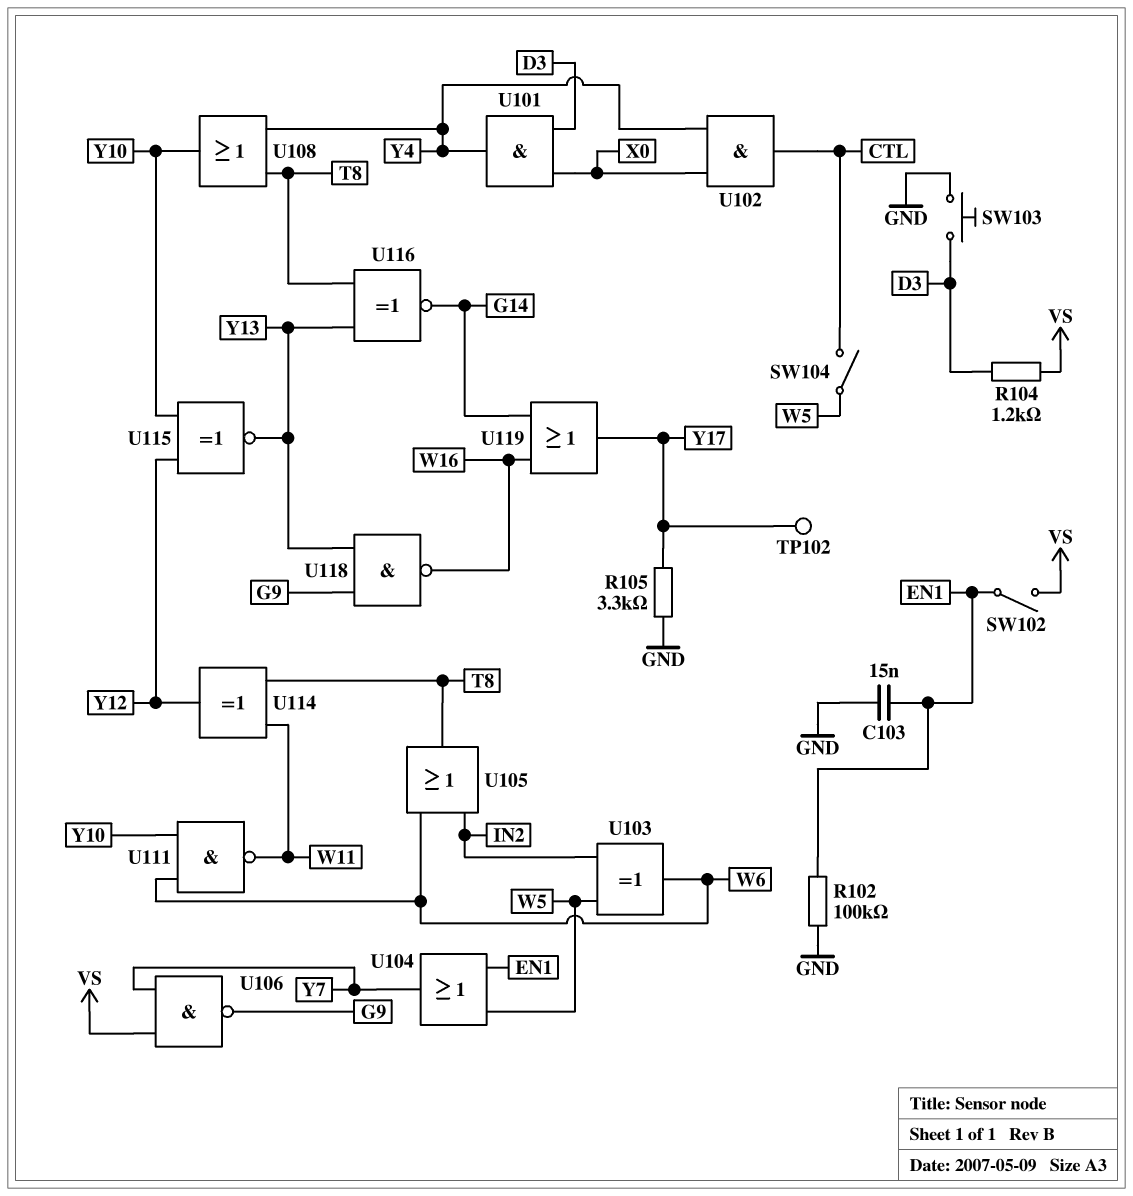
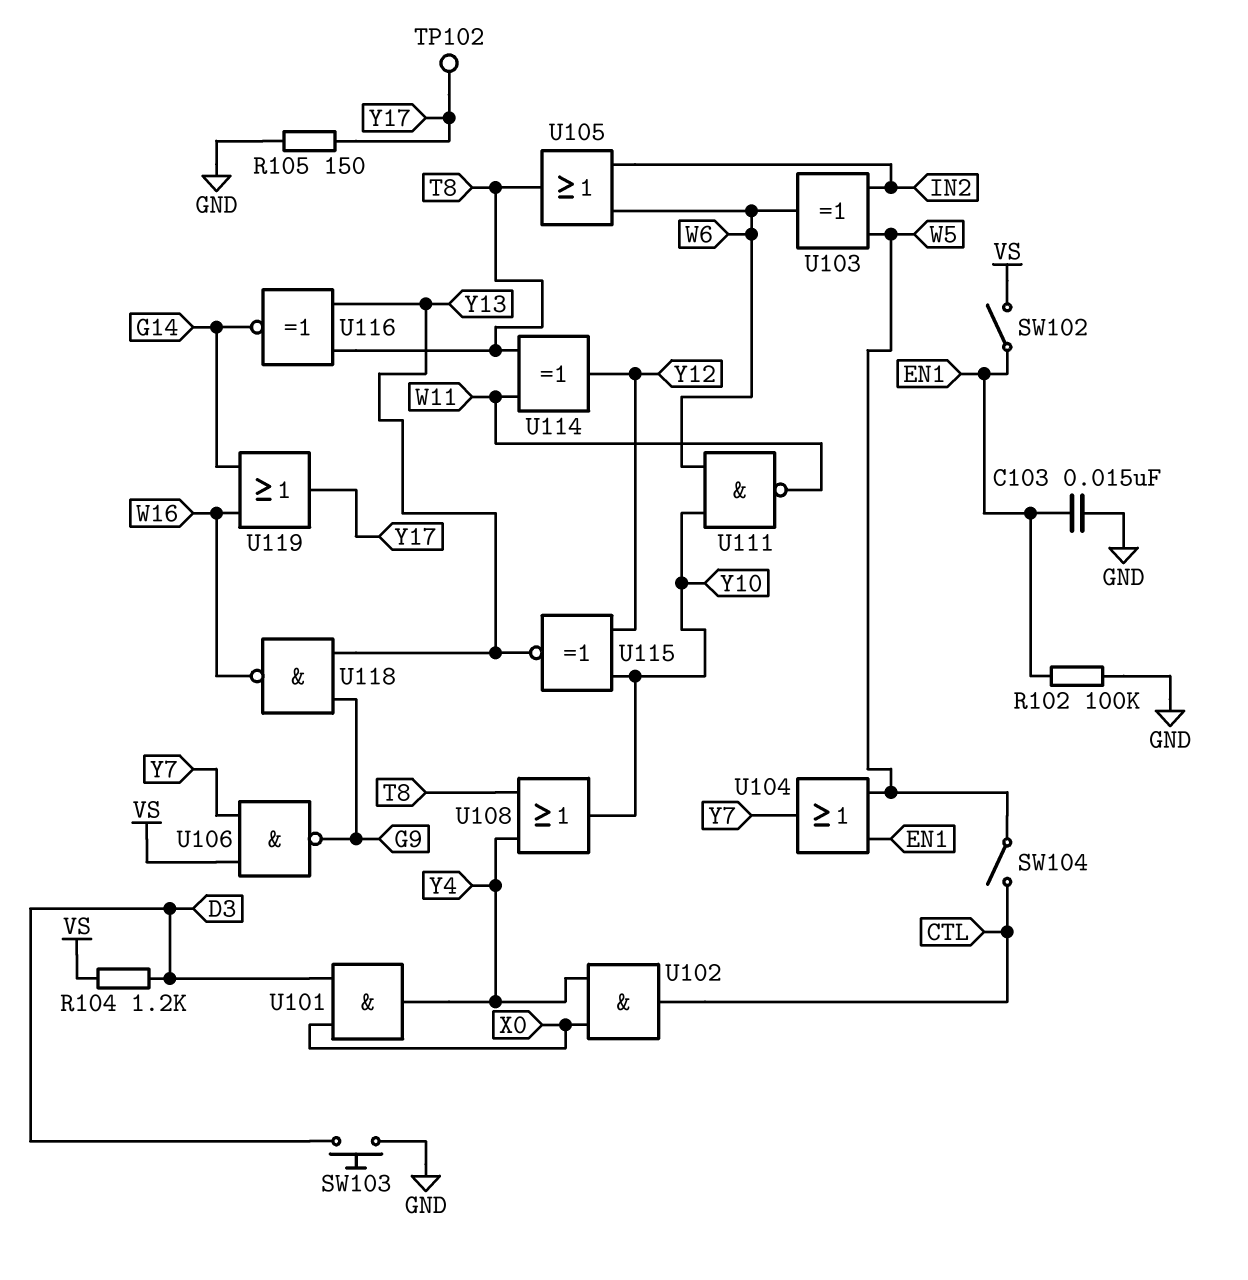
R105: 3.3k (GND, Y17) -> 150 (GND, Y17)

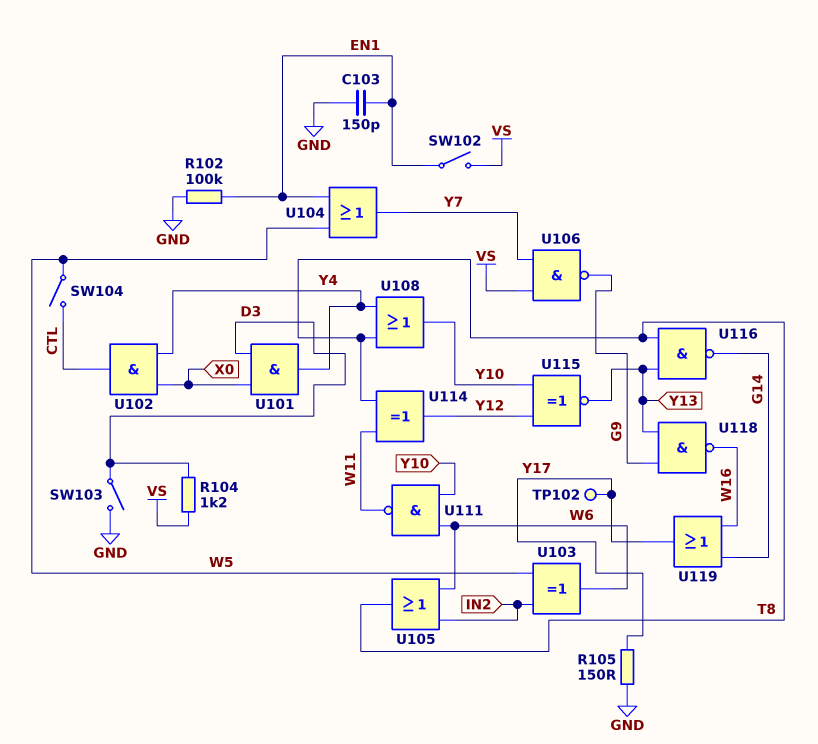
C103: 15nF (EN1, GND) -> 150pF (EN1, GND)
SW103: button (D3, GND) -> switch (D3, GND)
U116: XNOR (in T8, in Y13, out G14) -> NAND (in T8, in Y13, out G14)

